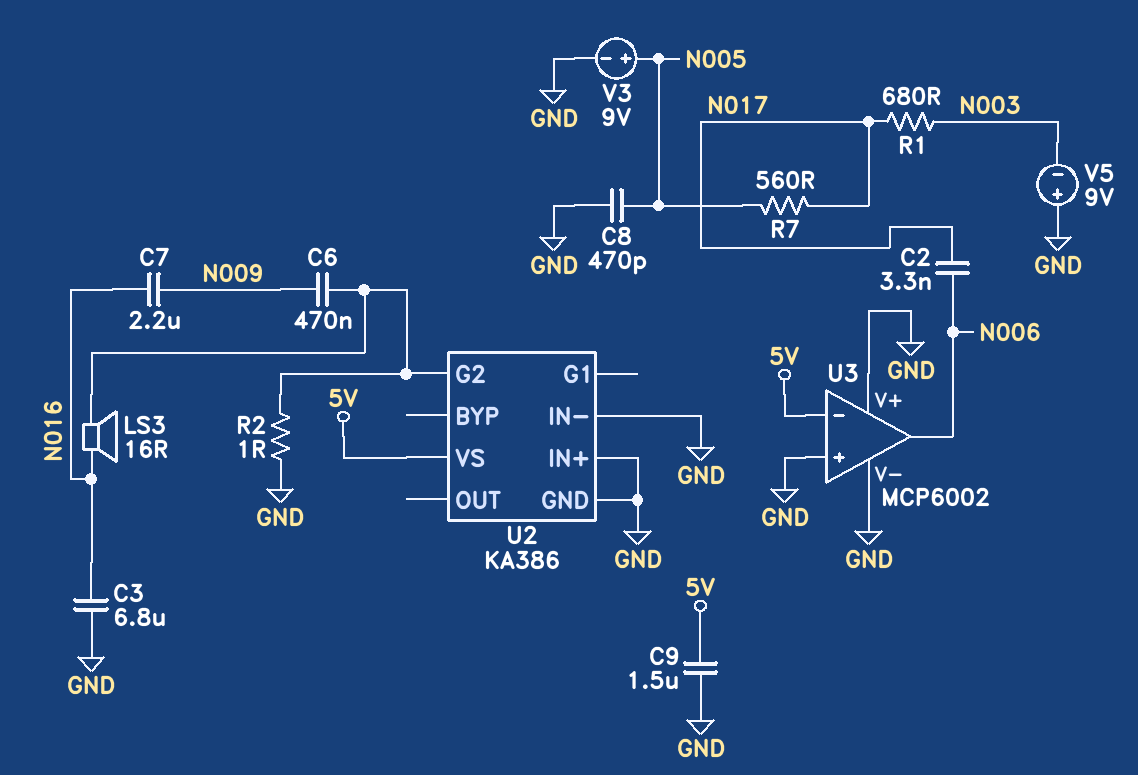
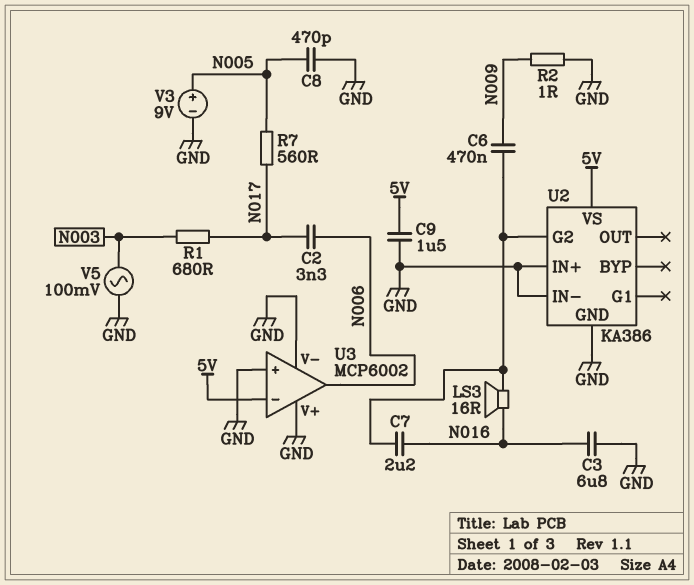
C7: 2.2uF (N009, N016) -> 2.2uF (N016, U2/G2)
R2: 1 (GND, U2/G2) -> 1 (GND, N009)
V5: 9V (plus GND, minus N003) -> AC 100mV (GND, N003)

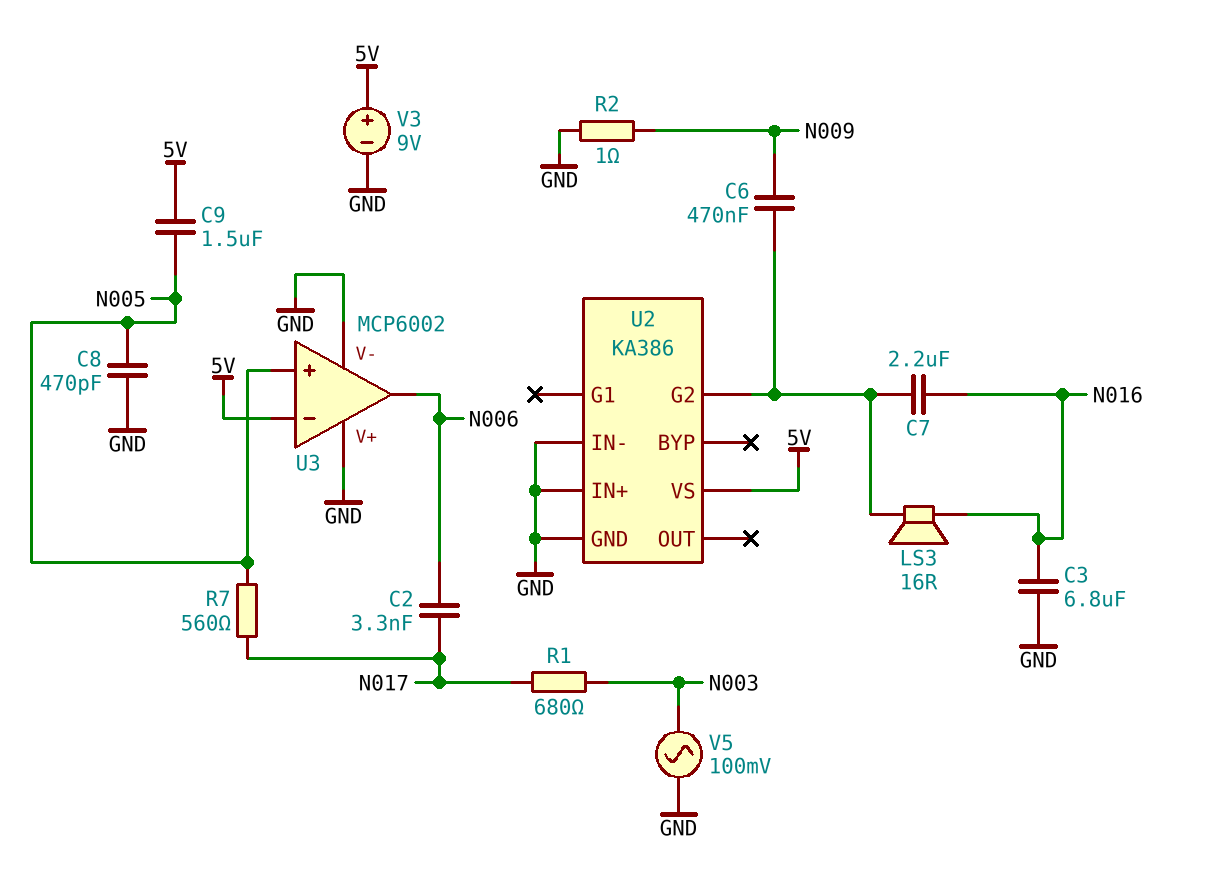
C9: 1.5uF (5V, GND) -> 1.5uF (5V, N005)
U3 pin in+: GND -> N005
V3: 9V (plus N005, minus GND) -> 9V (plus 5V, minus GND)

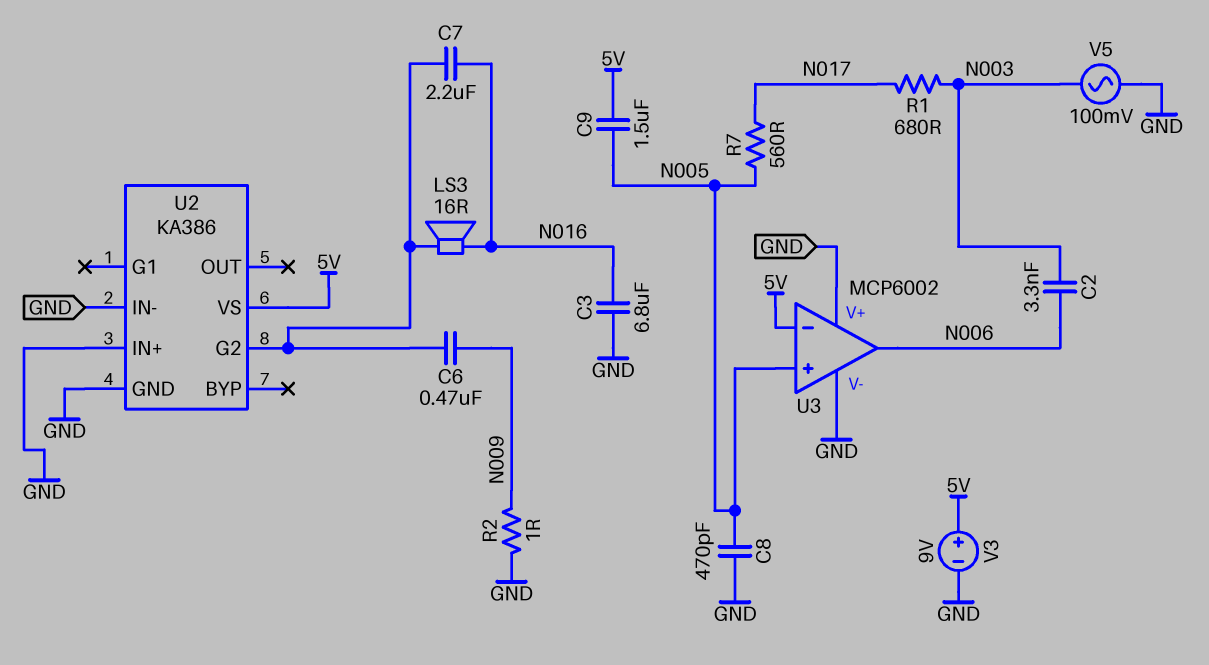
C2: 3.3nF (N006, N017) -> 3.3nF (N003, N006)

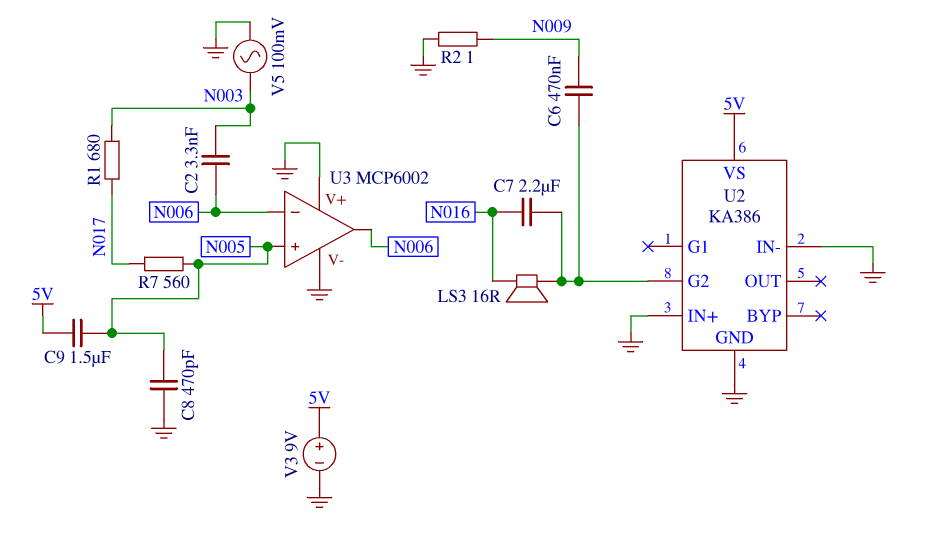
C3: 6.8uF (GND, N016) -> none
U3 pin in-: 5V -> N006

